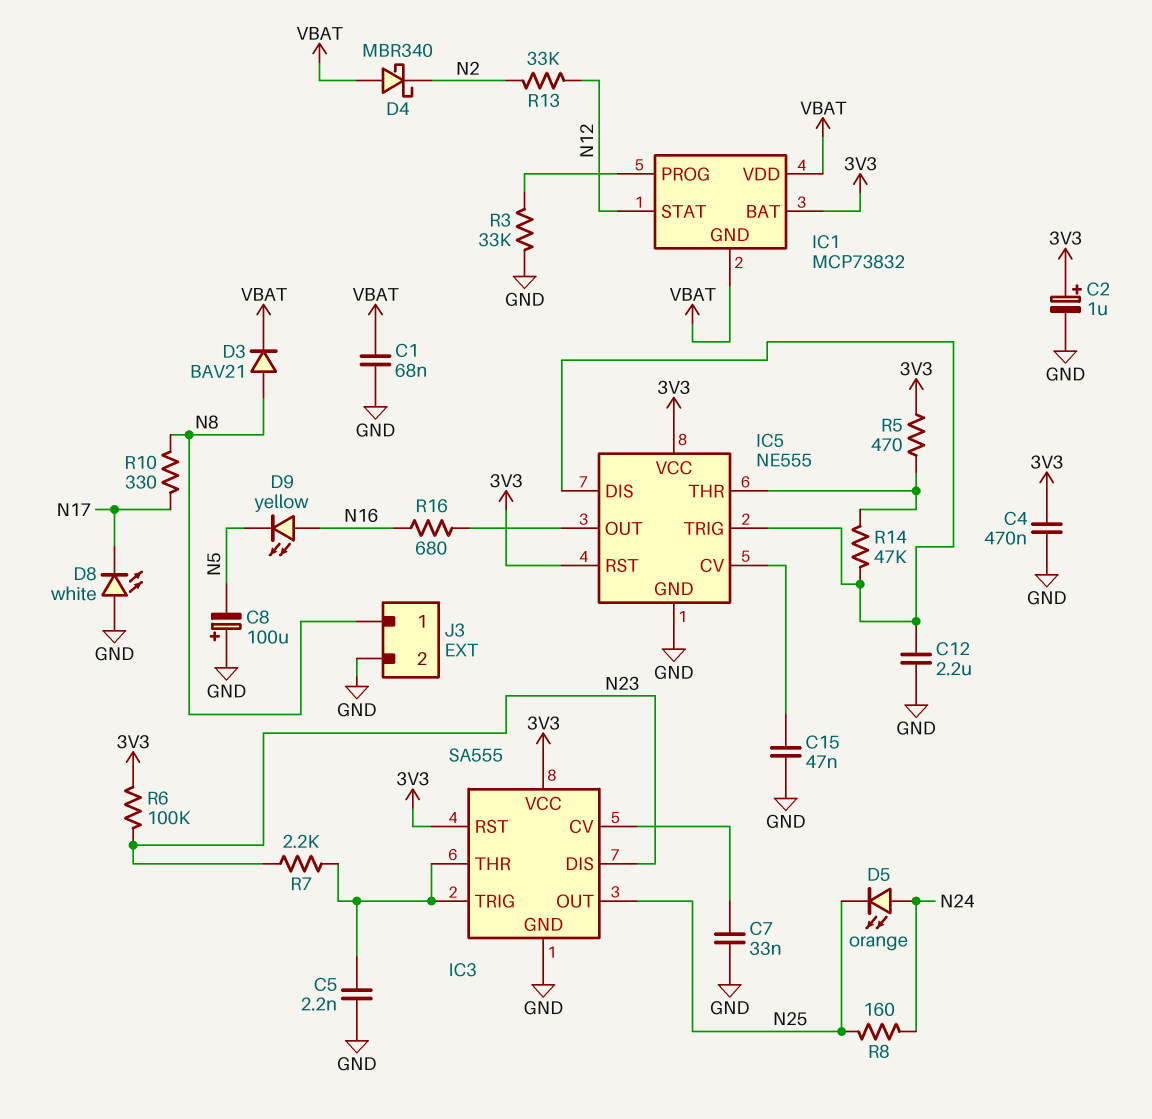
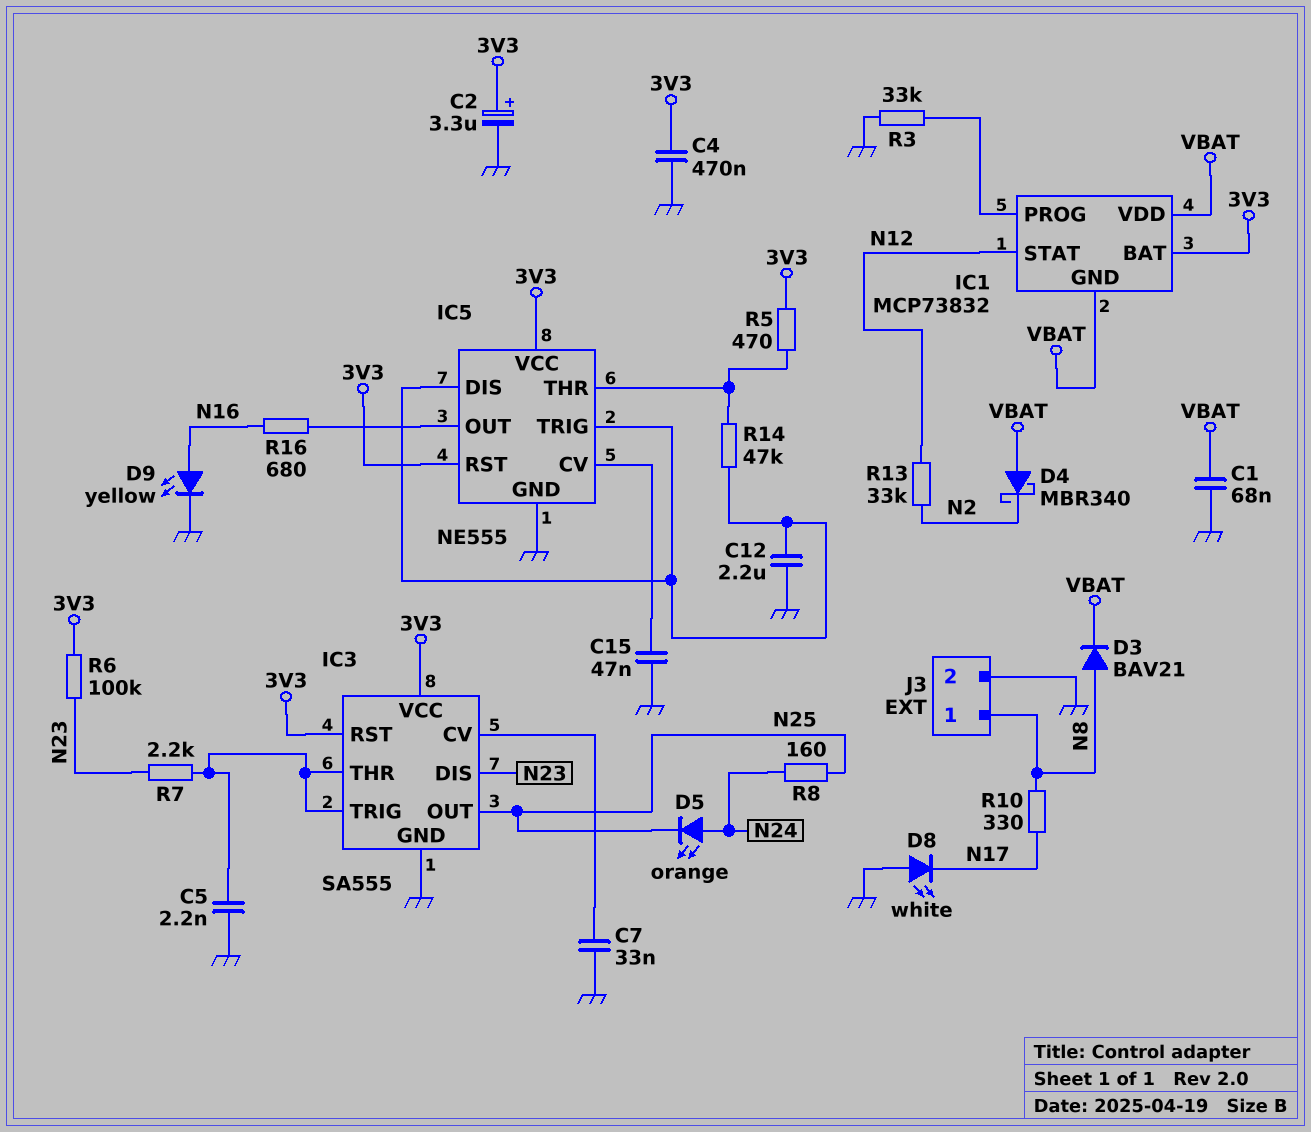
C2: 1uF (plus 3V3, minus GND) -> 3.3uF (plus 3V3, minus GND)
C8: 100uF (plus GND, minus N5) -> none
D9: LED yellow (A N16, K N5) -> LED yellow (A N16, K GND)

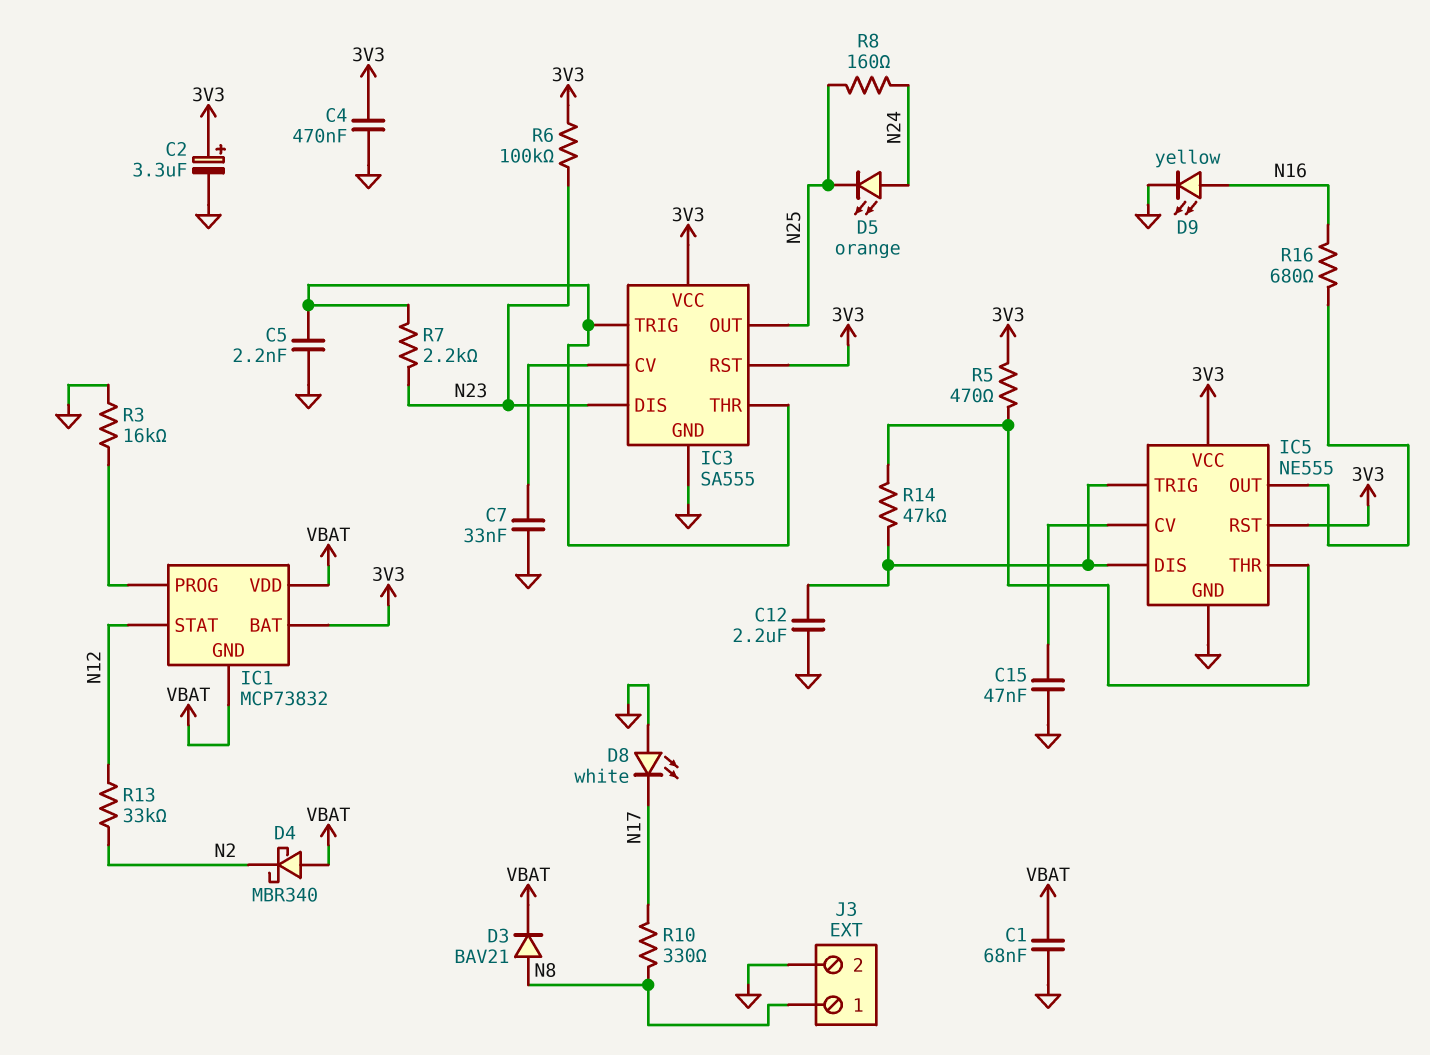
R3: 33k (GND, IC1/PROG) -> 16k (GND, IC1/PROG)

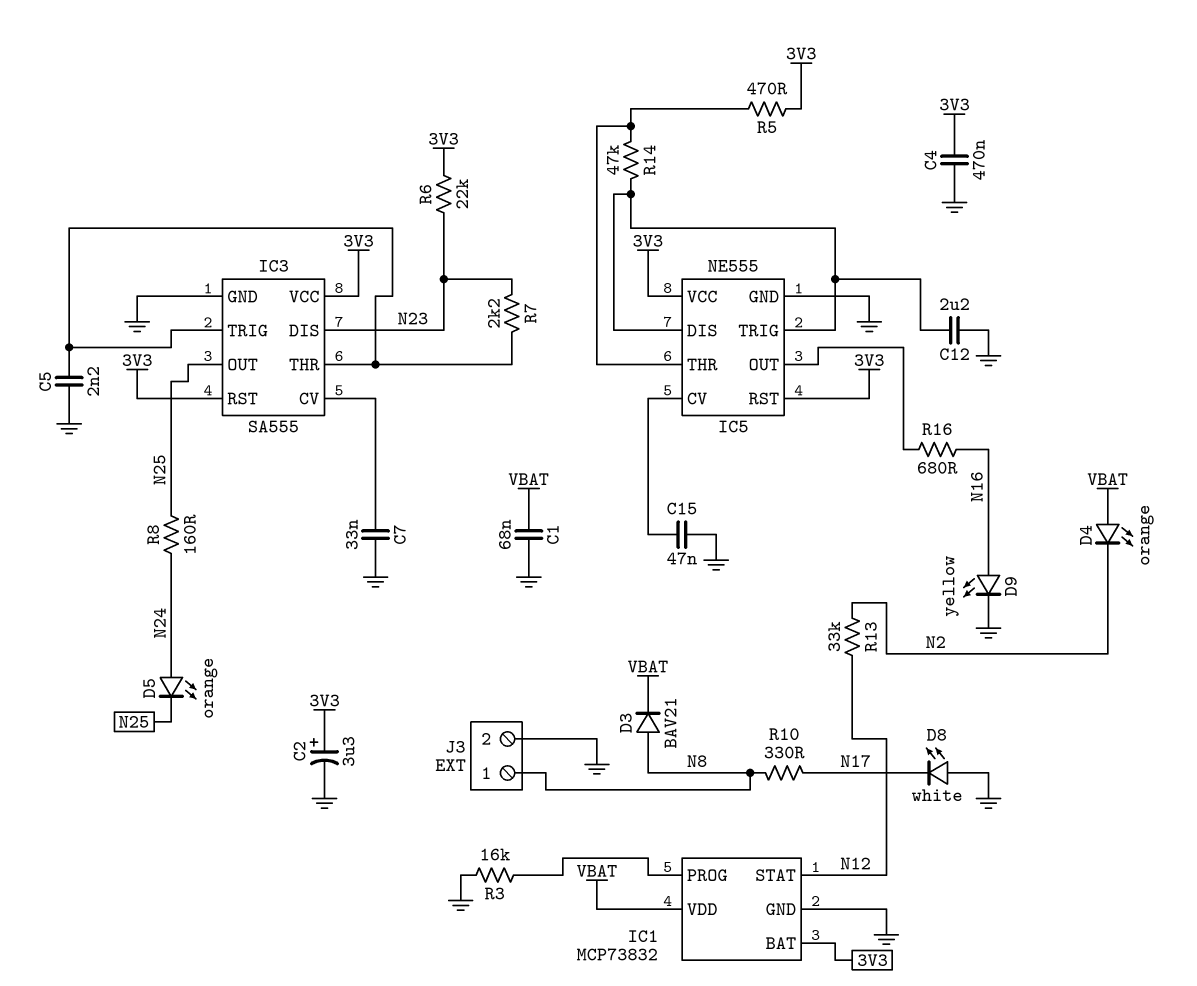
D4: schottky MBR340 (A VBAT, K N2) -> LED orange (A VBAT, K N2)
IC1 pin GND: VBAT -> GND
R6: 100k (3V3, N23) -> 22k (3V3, N23)

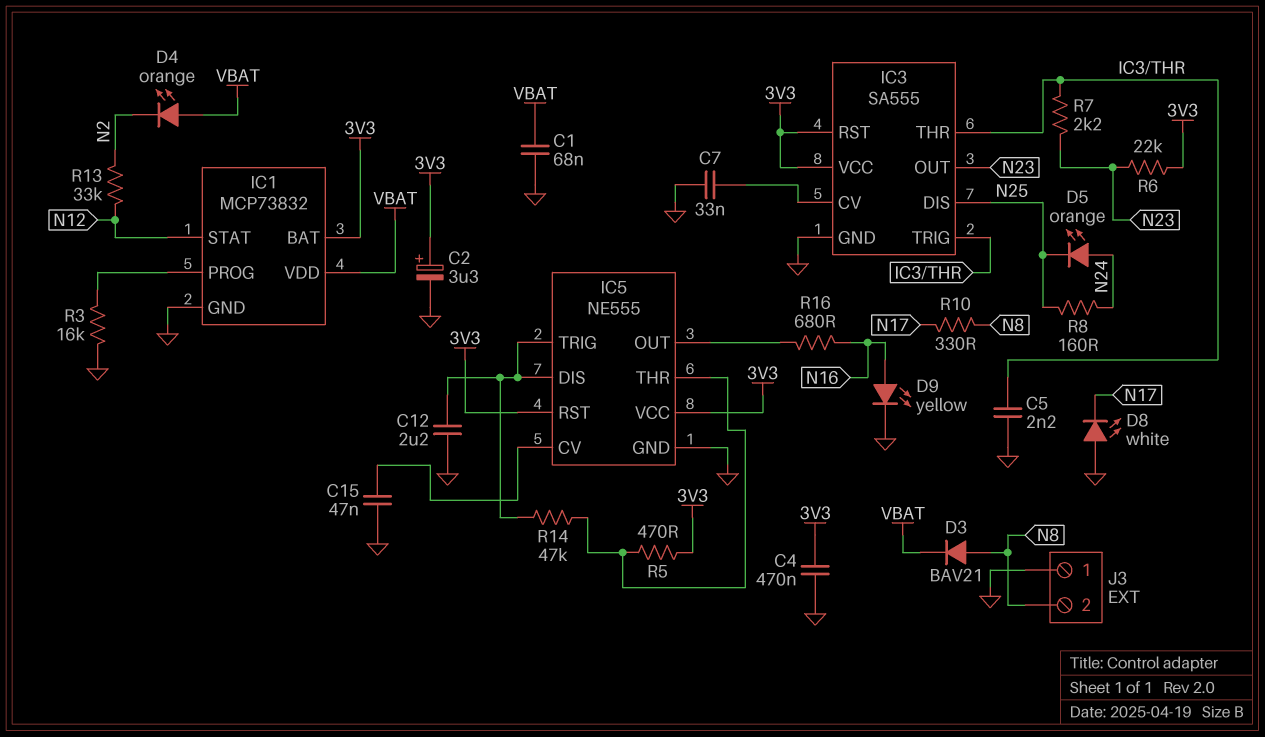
IC3 pin DIS: N23 -> N25
IC3 pin OUT: N25 -> N23
J3 pin 1: N8 -> GND
J3 pin 2: GND -> N8

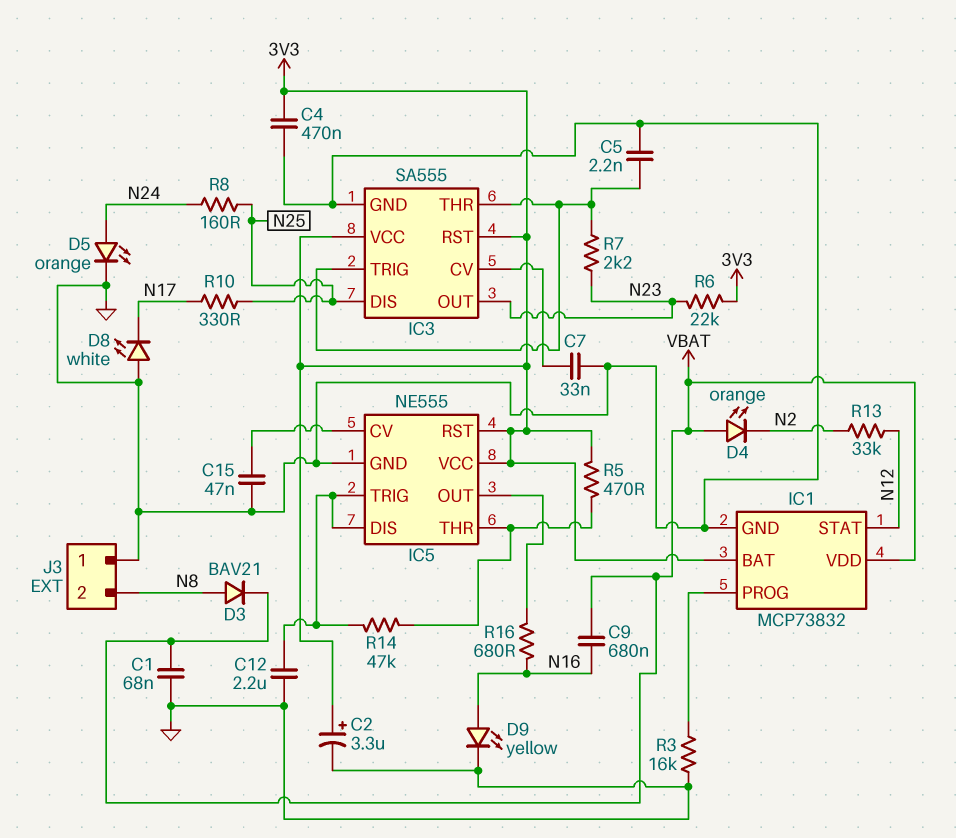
C9: none -> 680nF (N16, VBAT)
D5: LED orange (A N24, K N25) -> LED orange (A N24, K GND)
R10: 330 (N8, N17) -> 330 (N17, N25)

